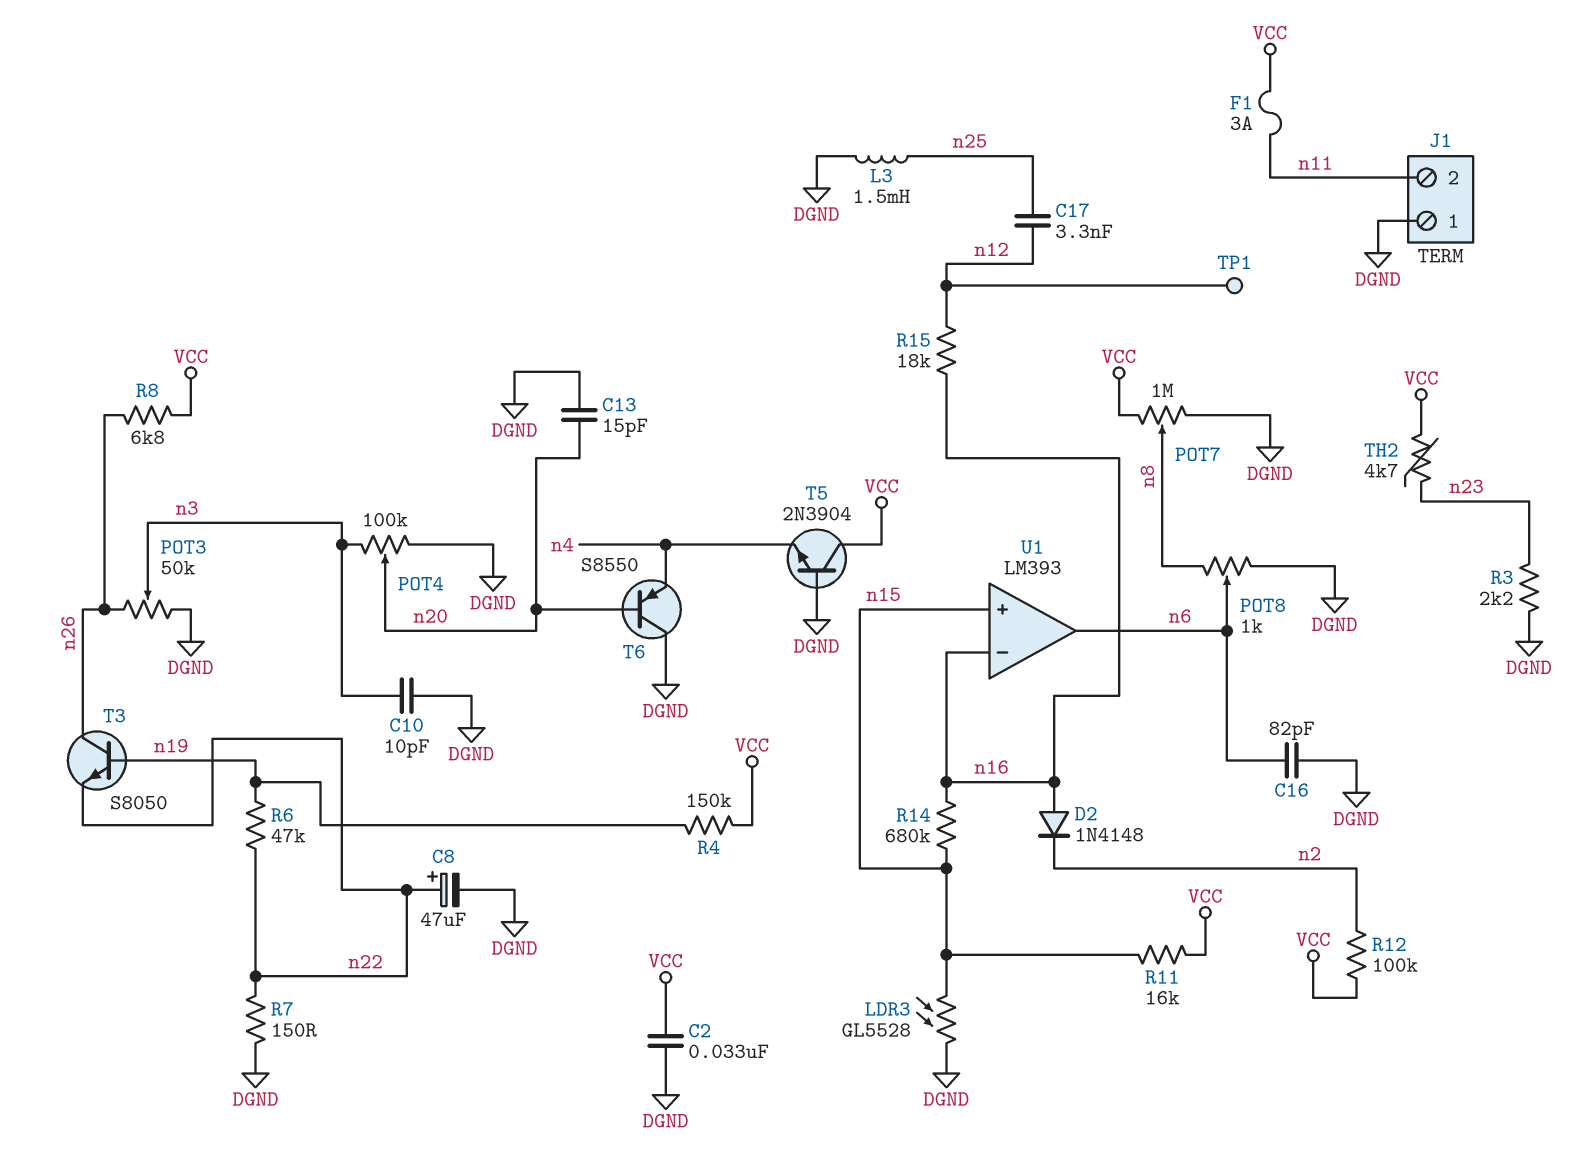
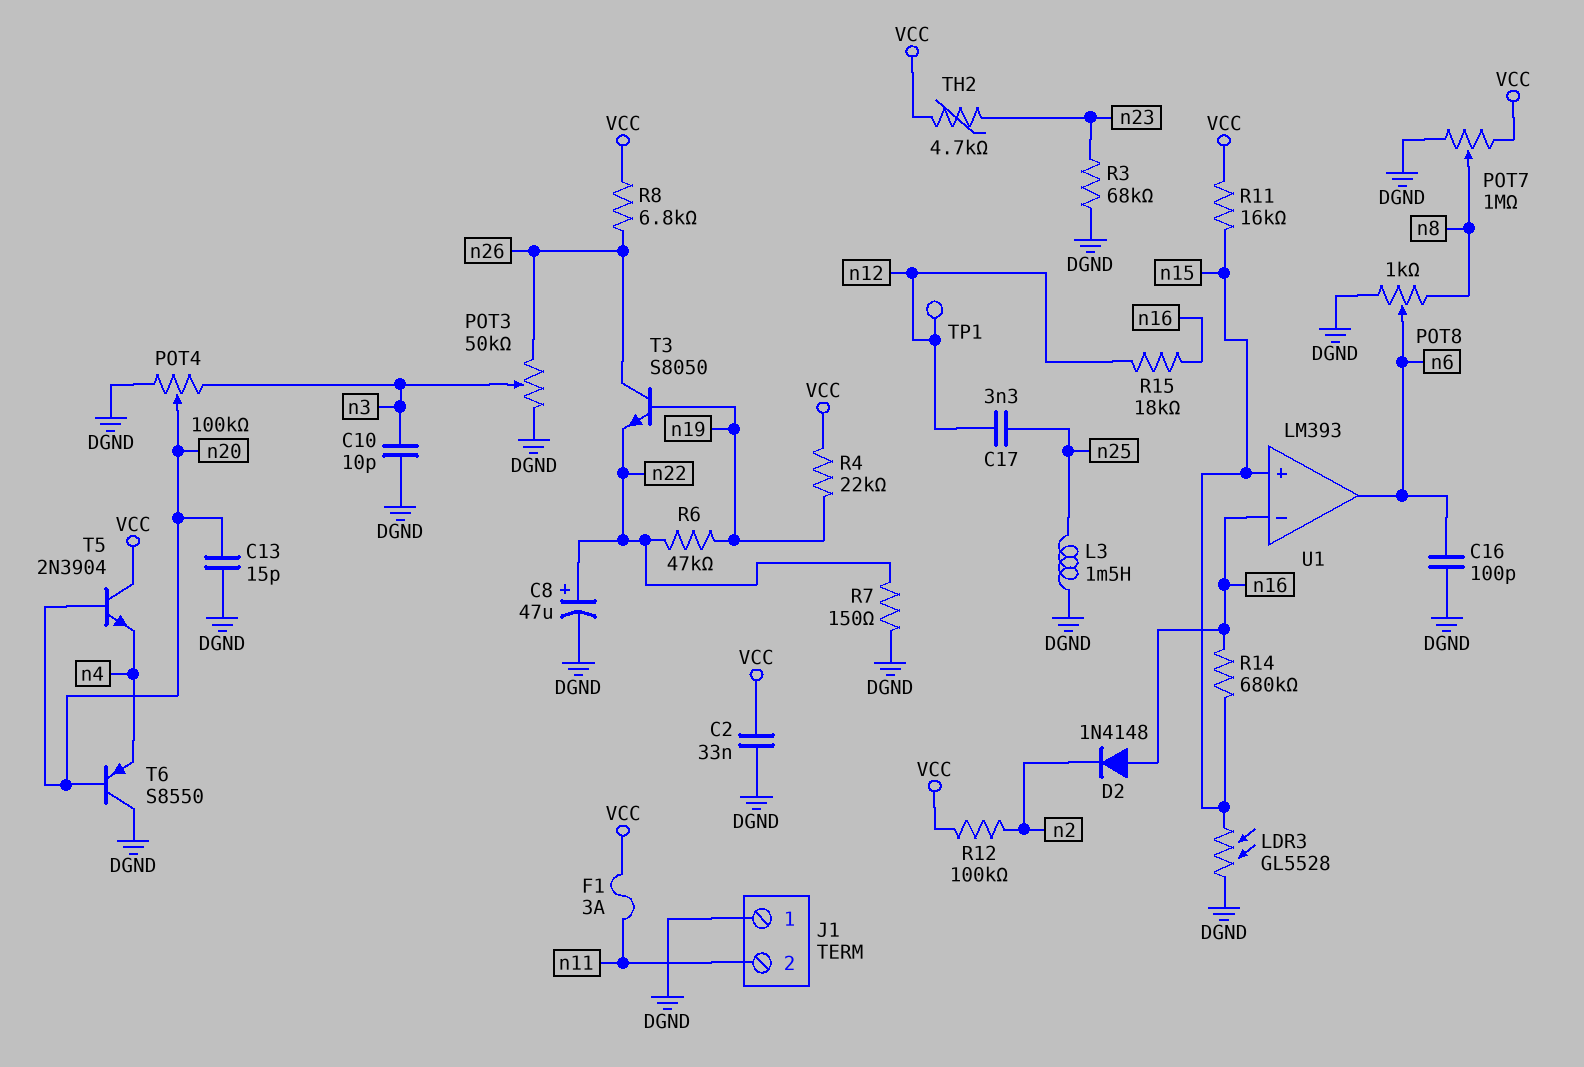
C16: 82pF (DGND, n6) -> 100pF (DGND, n6)
R3: 2.2k (DGND, n23) -> 68k (DGND, n23)
R4: 150k (VCC, n19) -> 22k (VCC, n19)
T5: NPN 2N3904 (B DGND, C VCC, E n4) -> NPN 2N3904 (B n20, C VCC, E n4)

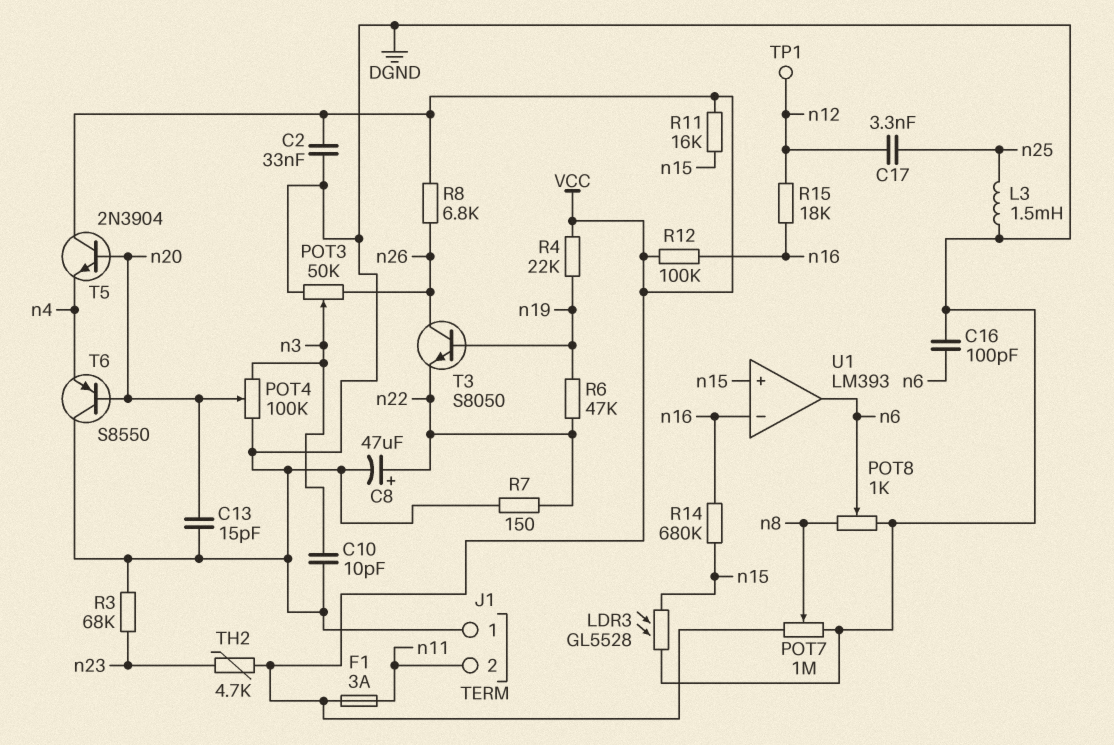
D2: diode 1N4148 (A n16, K n2) -> none
R12: 100k (VCC, n2) -> 100k (VCC, n16)

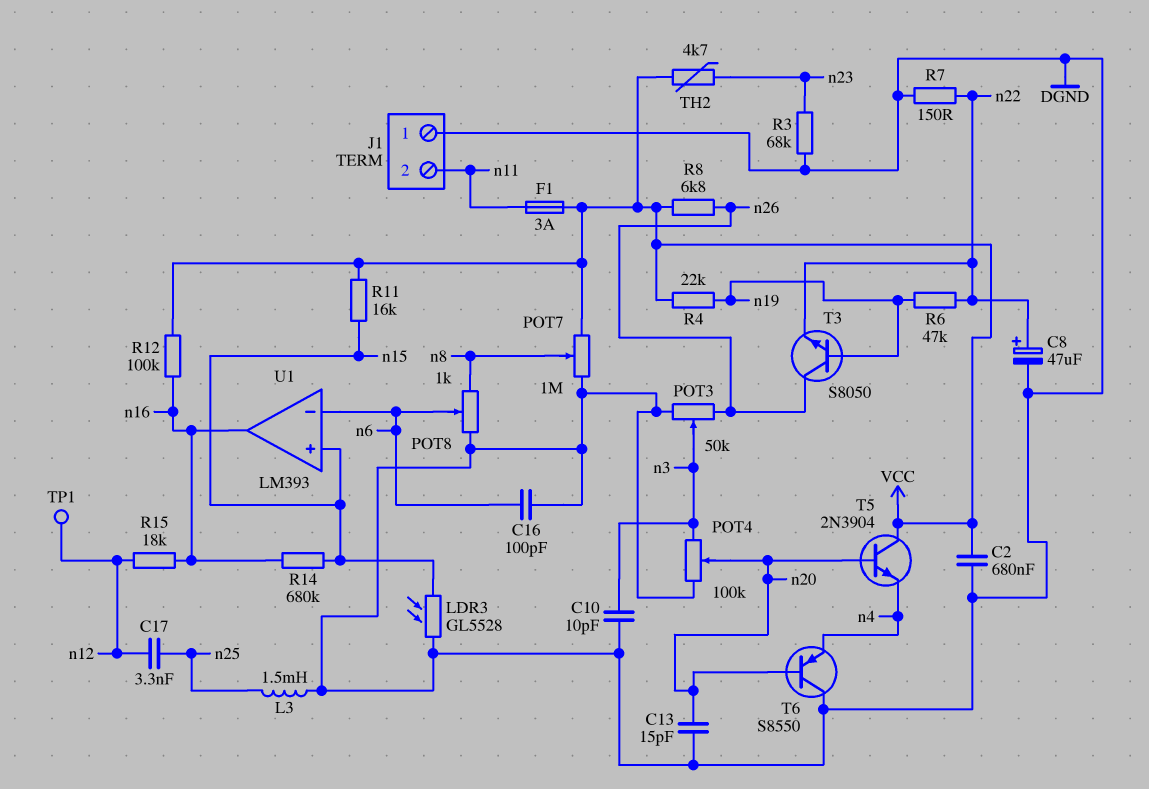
C2: 33nF (DGND, VCC) -> 680nF (DGND, VCC)
U1 pin in-: n16 -> n6
U1 pin out: n6 -> n16

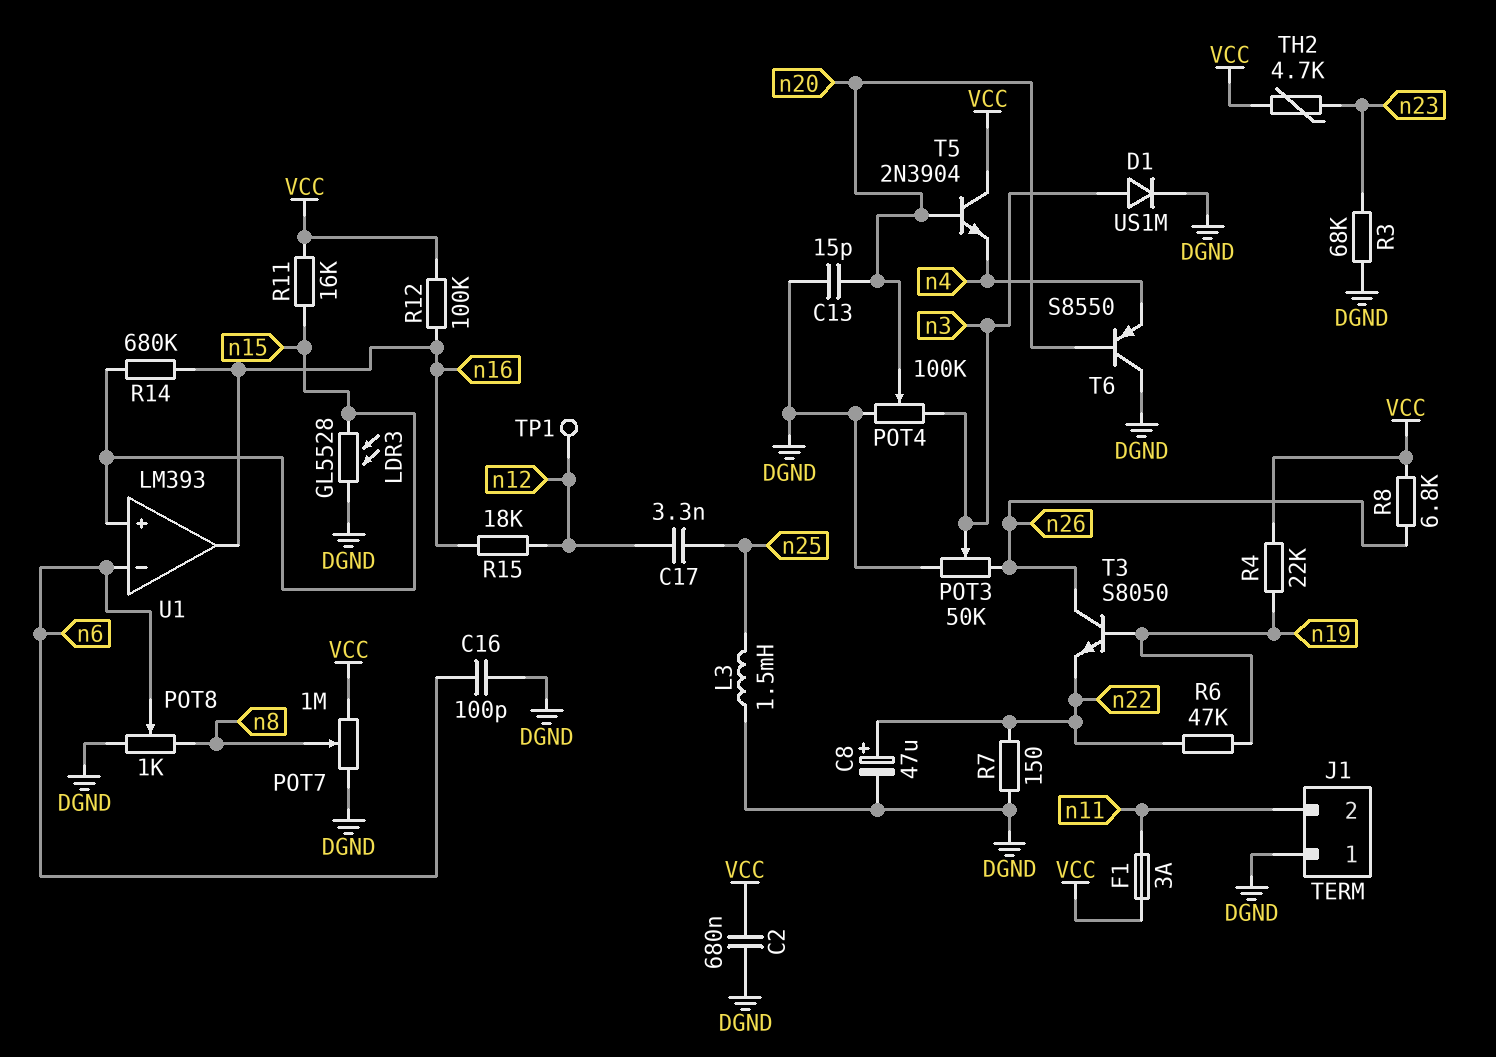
C10: 10pF (DGND, n3) -> none
D1: none -> diode US1M (A n3, K DGND)

